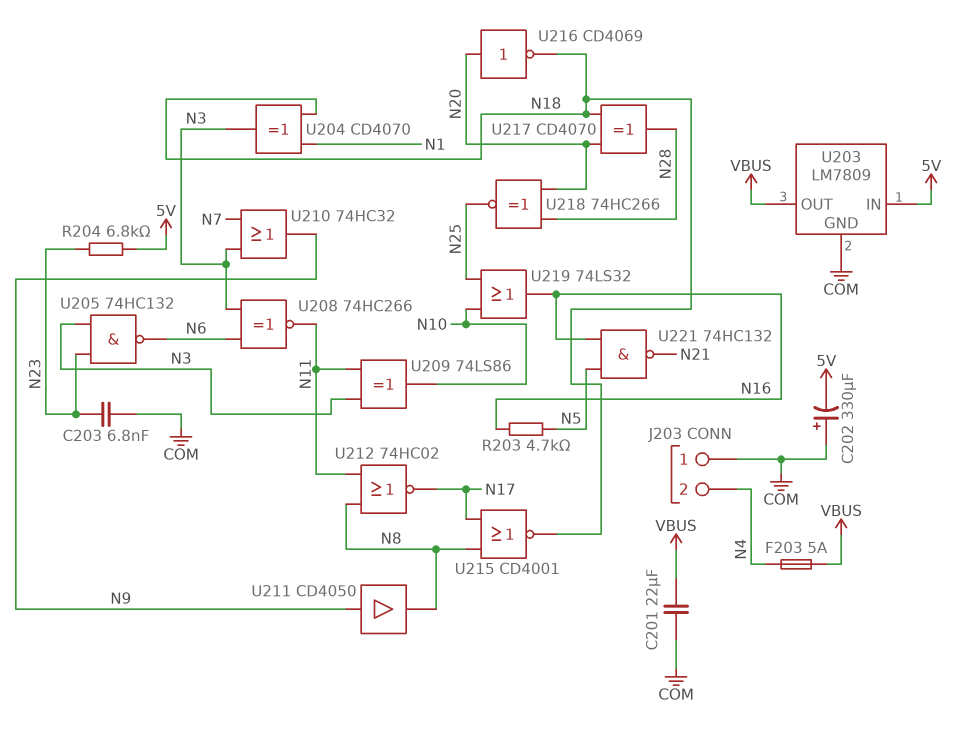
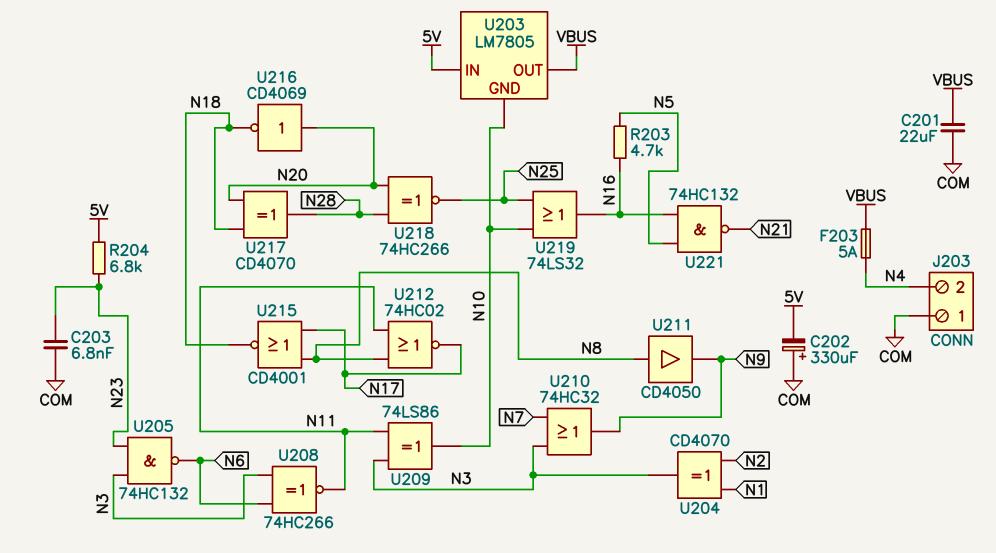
U203: LM7809 -> LM7805
U203 pin GND: COM -> N10
U204: XOR CD4070 (in N1, in N18, out N3) -> XOR CD4070 (in N1, in N2, out N3)
U211: buffer CD4050 (in N9, out N8) -> buffer CD4050 (in N8, out N9)

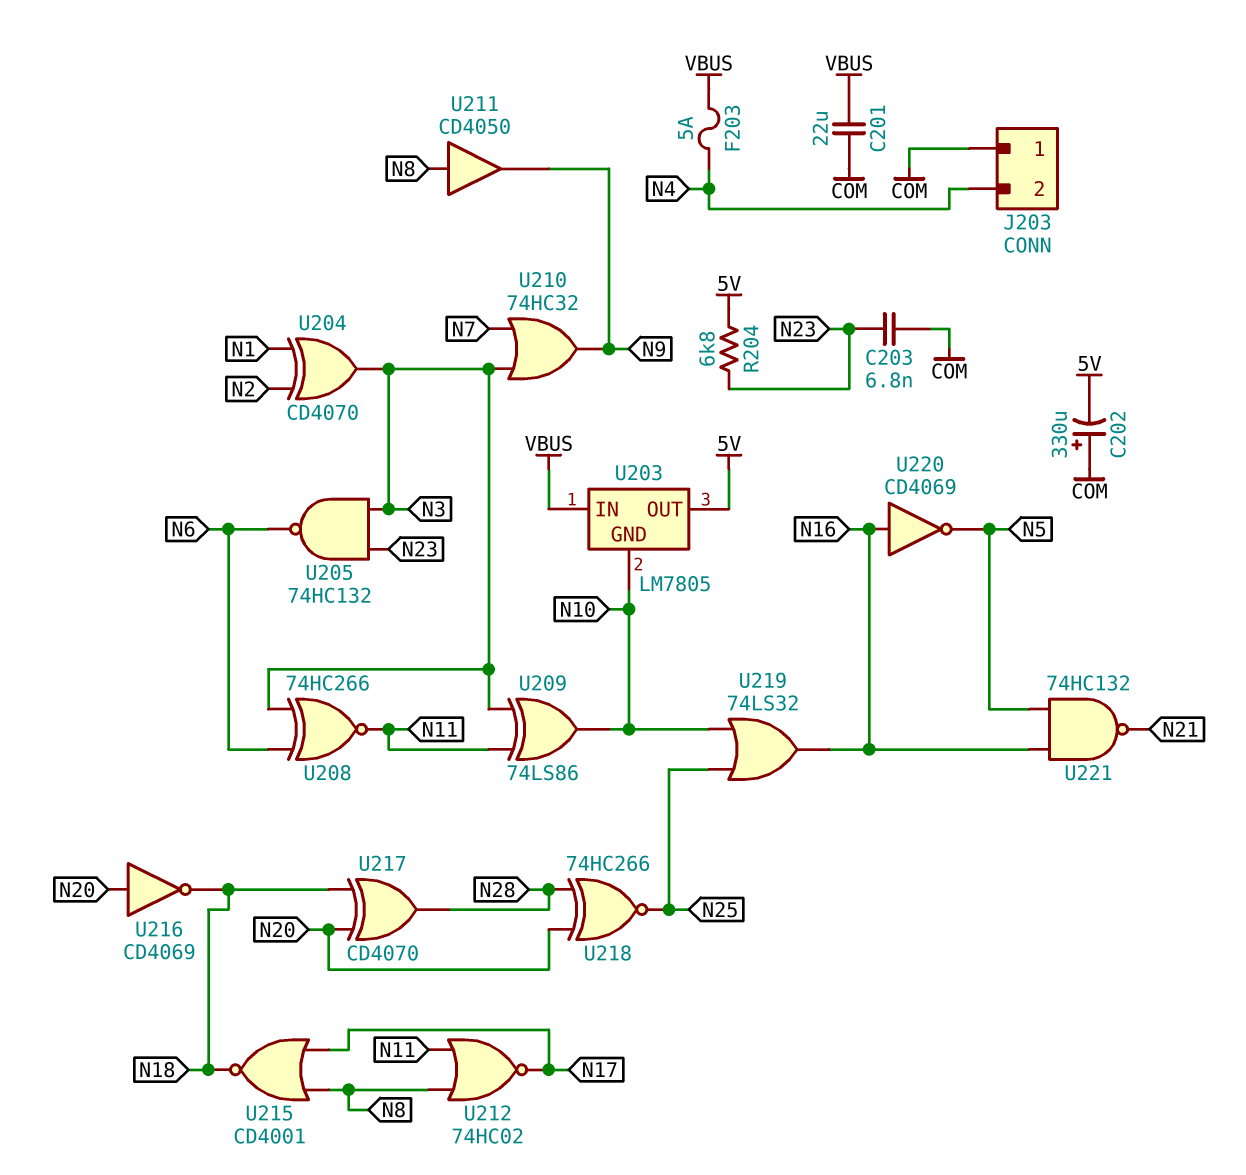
R203: 4.7k (N5, N16) -> none
U203 pin IN: 5V -> VBUS
U203 pin OUT: VBUS -> 5V
U220: none -> NOT CD4069 (in N16, out N5)

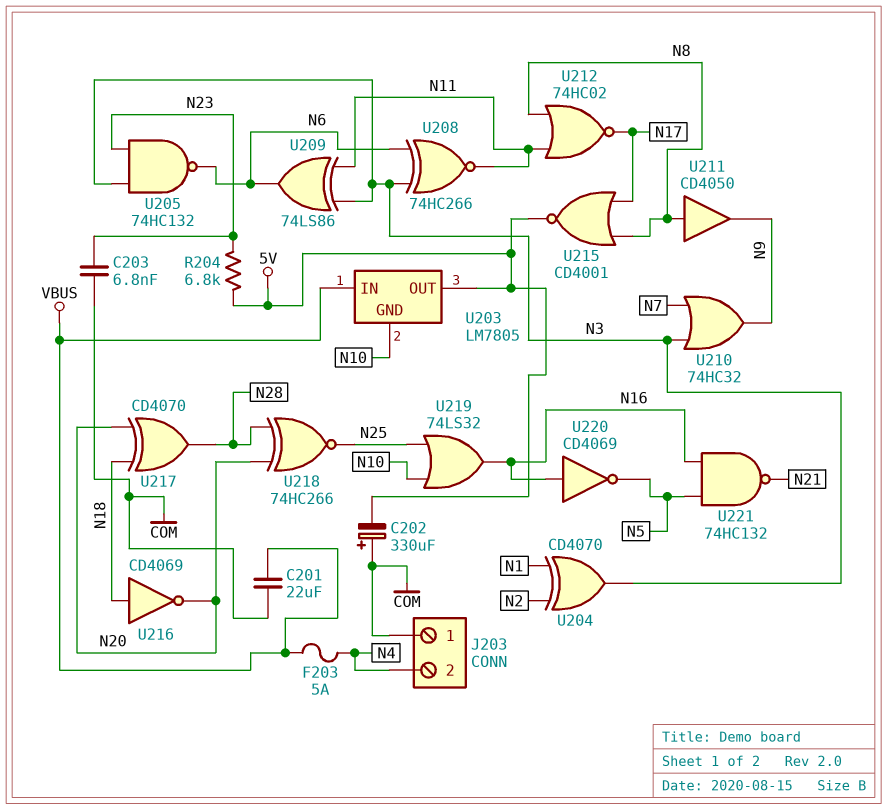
U209: XOR 74LS86 (in N3, in N11, out N10) -> XOR 74LS86 (in N3, in N11, out N6)
U215: NOR CD4001 (in N8, in N17, out N18) -> NOR CD4001 (in N8, in N17, out 5V)
U216: NOT CD4069 (in N20, out N18) -> NOT CD4069 (in N18, out N20)

